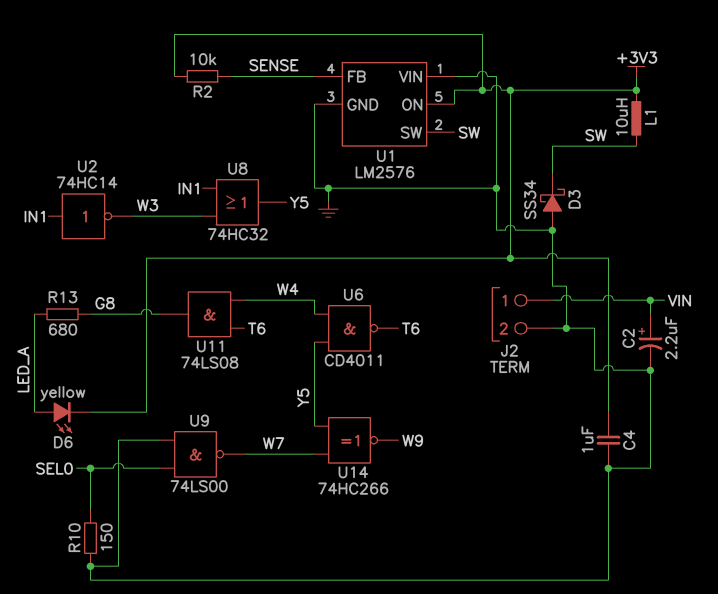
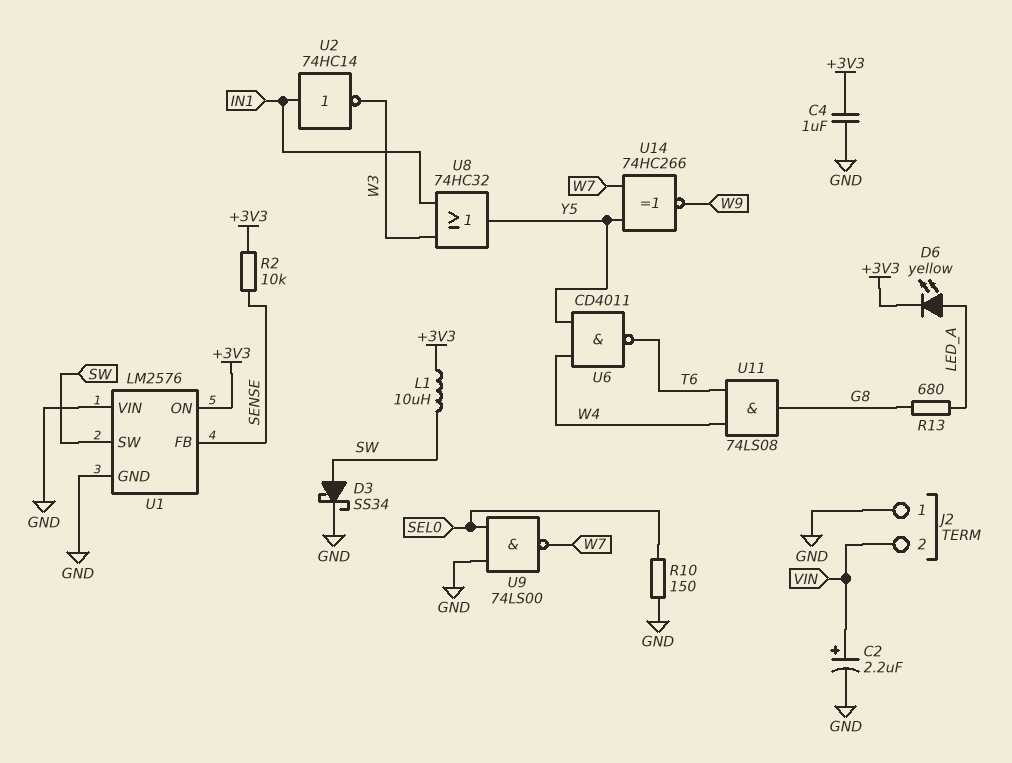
D3: schottky SS34 (A GND, K SW) -> schottky SS34 (A SW, K GND)
J2 pin 1: VIN -> GND
J2 pin 2: GND -> VIN

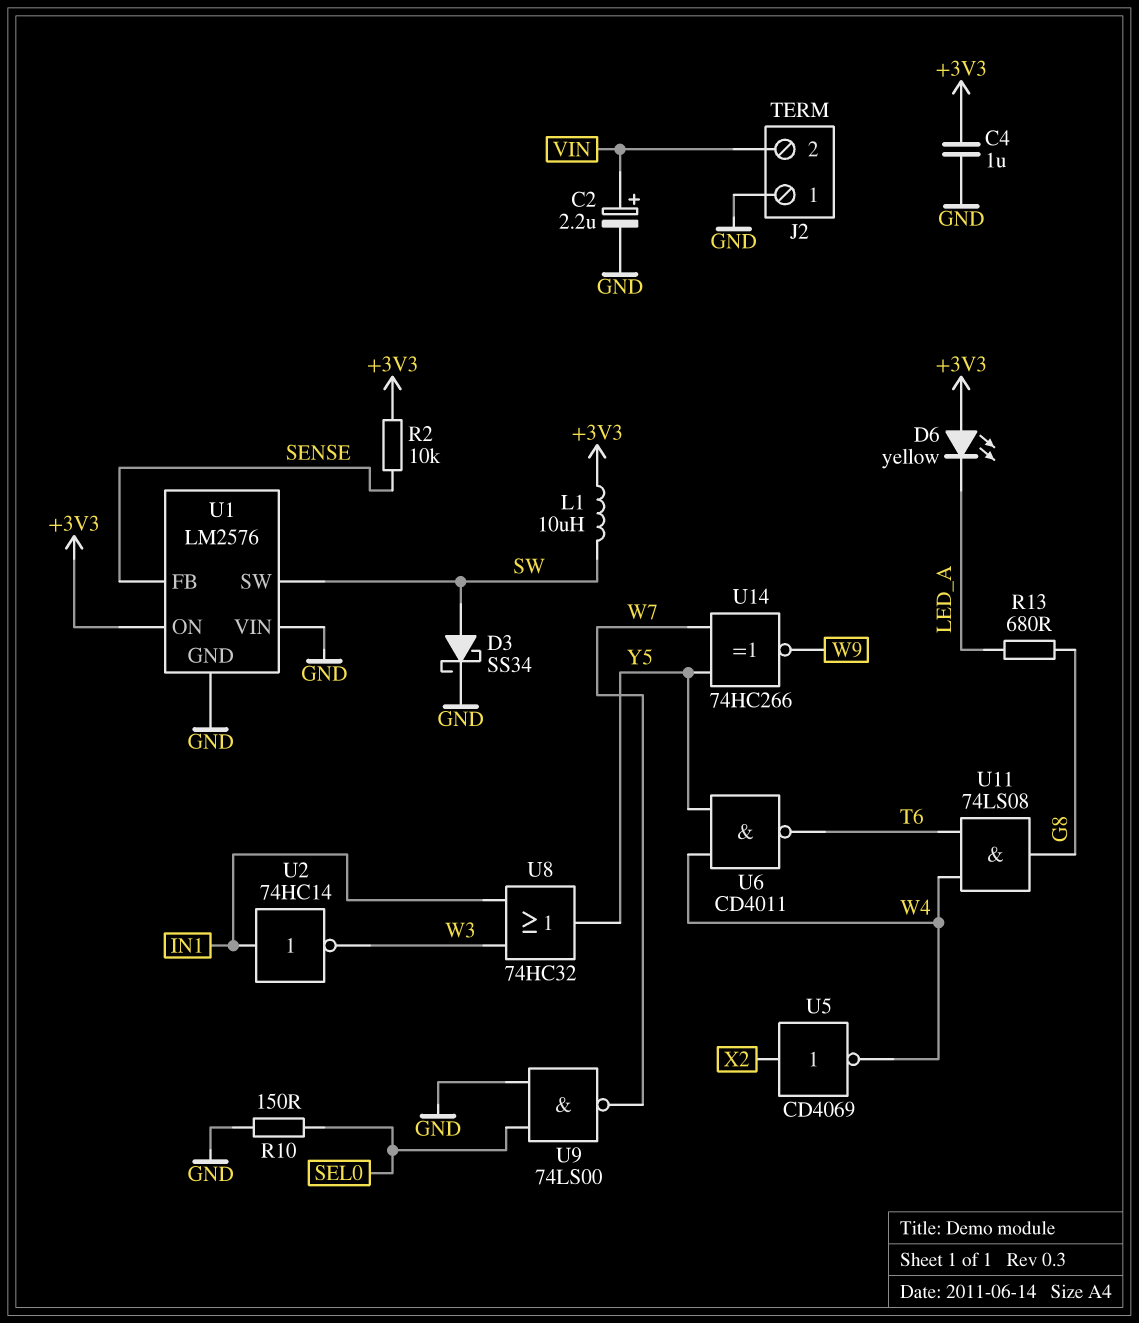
D6: LED yellow (A LED_A, K +3V3) -> LED yellow (A +3V3, K LED_A)
U5: none -> NOT CD4069 (in X2, out W4)

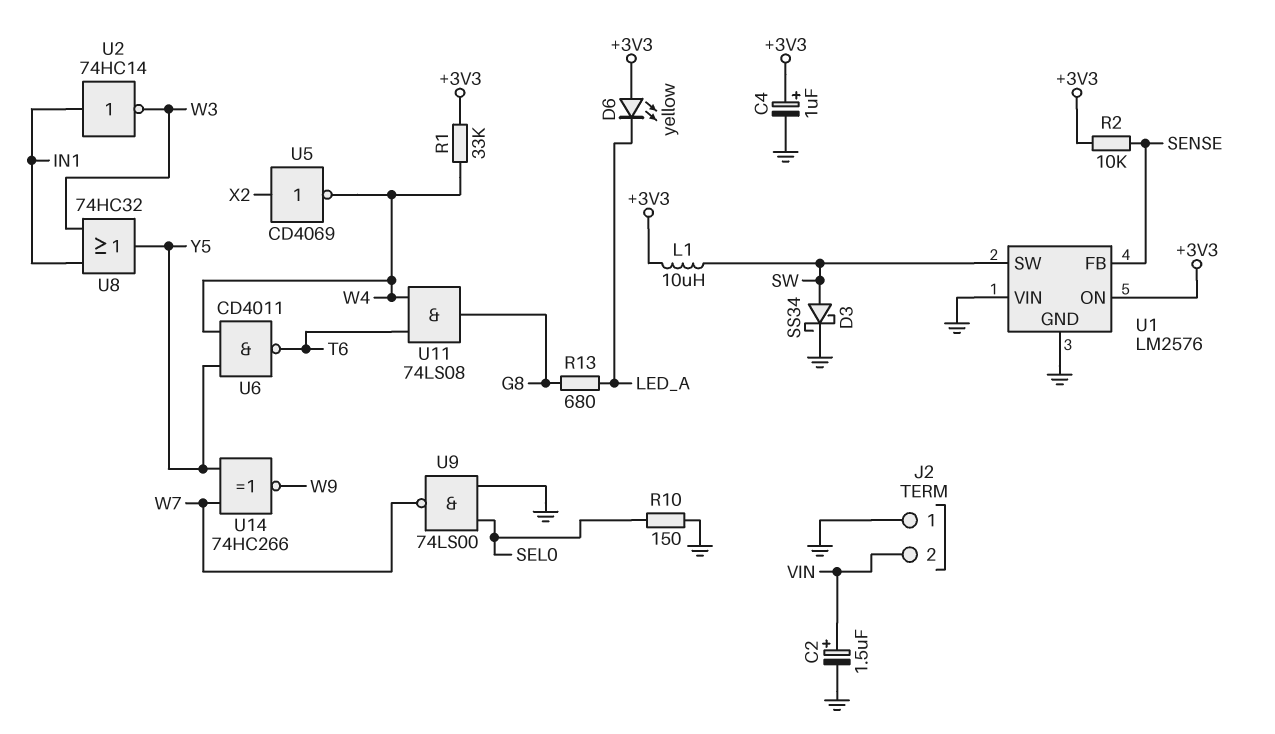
C2: 2.2uF (plus VIN, minus GND) -> 1.5uF (plus VIN, minus GND)
C4: 1uF (+3V3, GND) -> 1uF (plus +3V3, minus GND)
R1: none -> 33k (+3V3, W4)

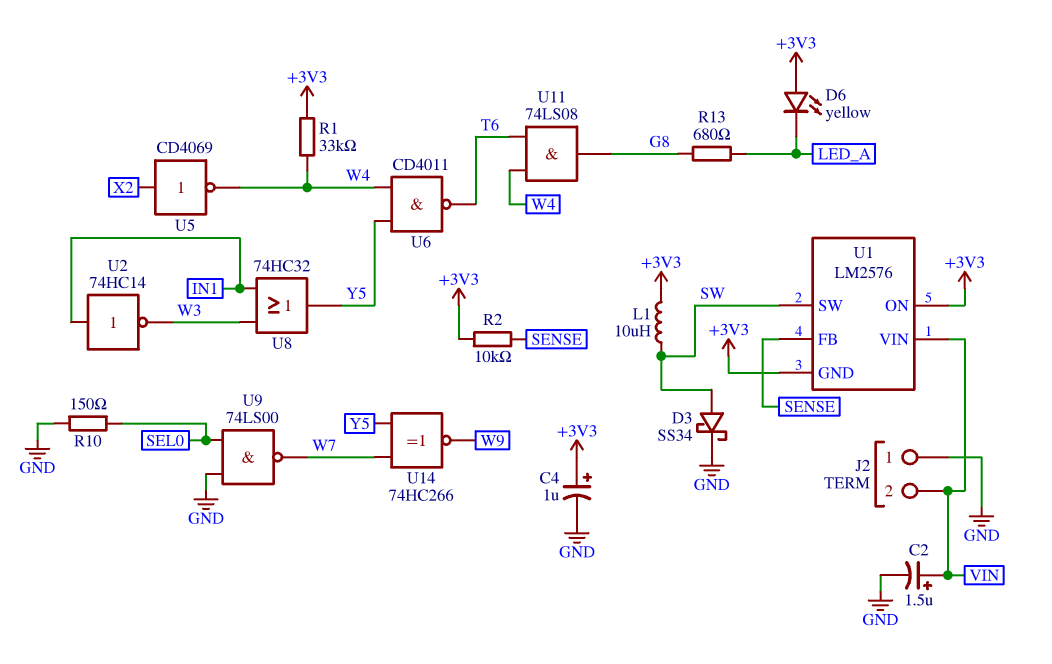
U1 pin GND: GND -> +3V3
U1 pin VIN: GND -> VIN

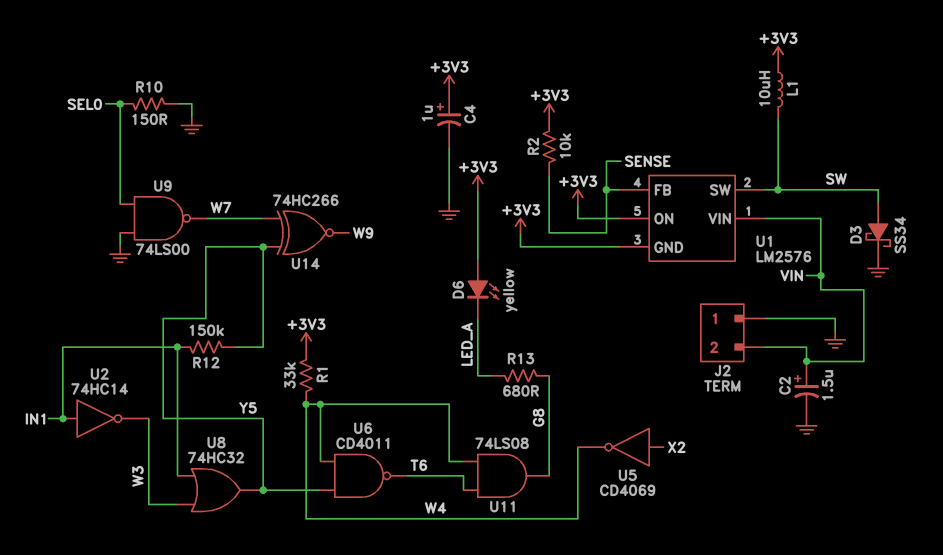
R12: none -> 150k (IN1, Y5)

